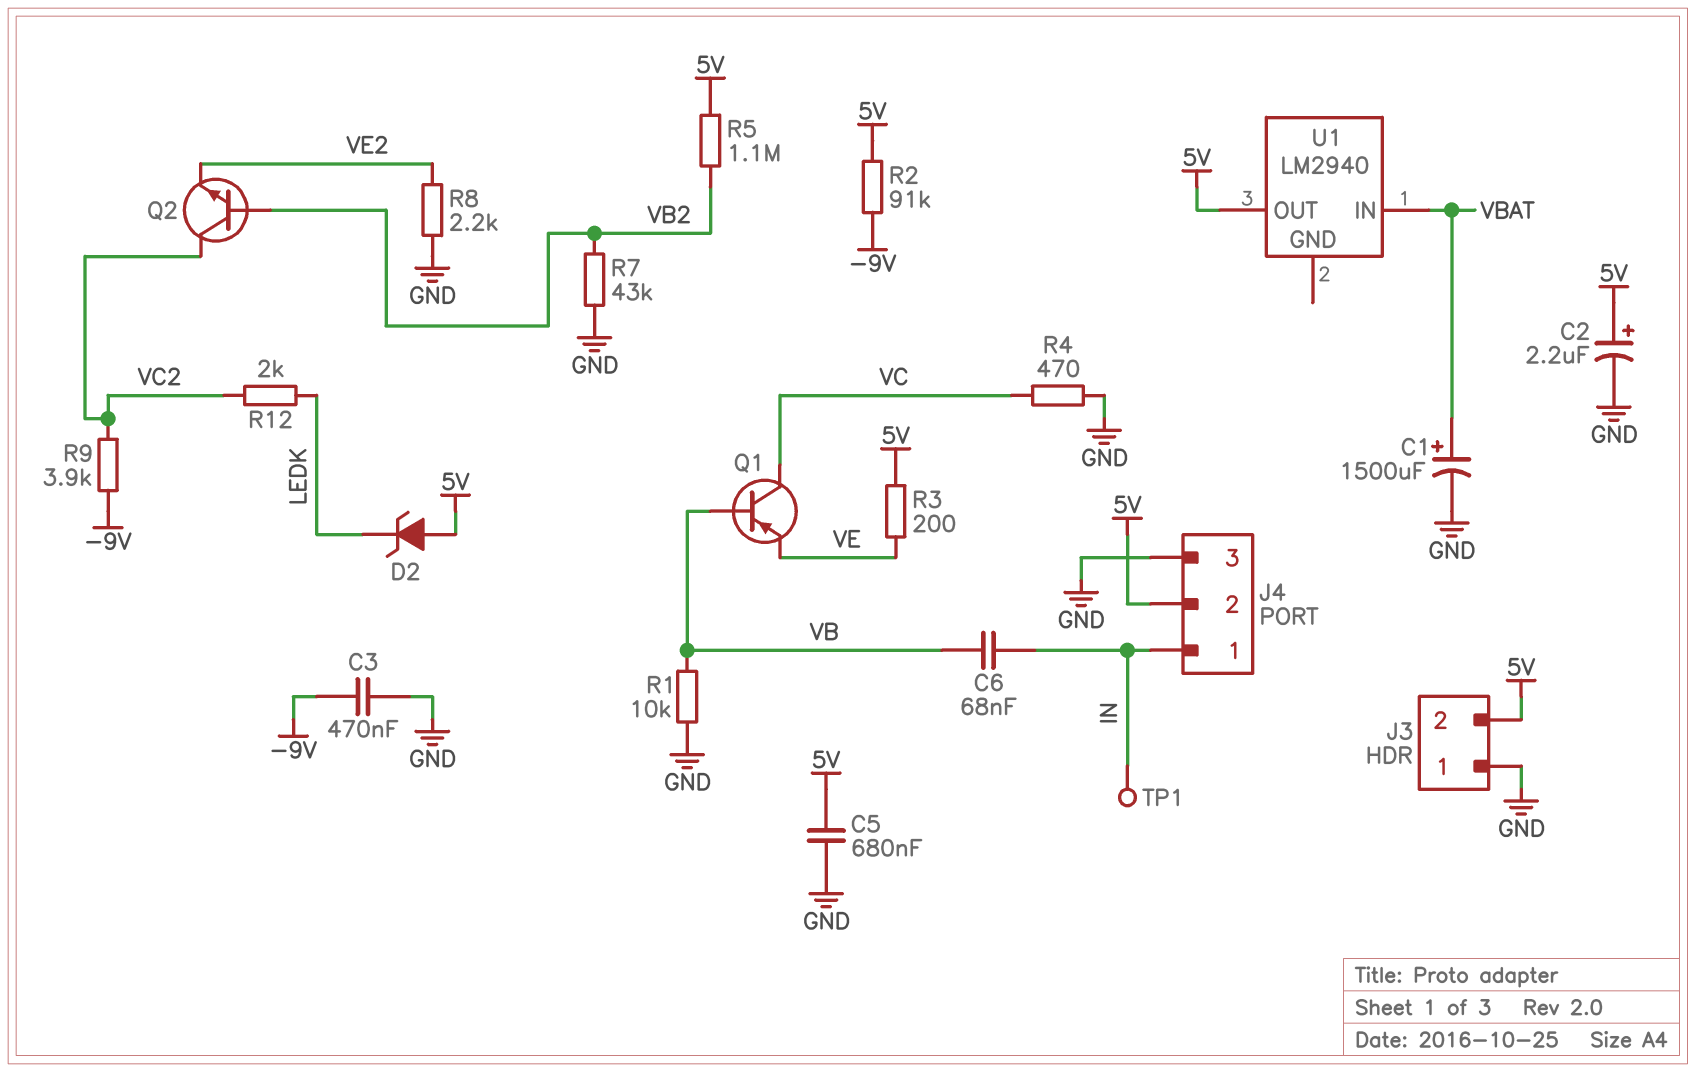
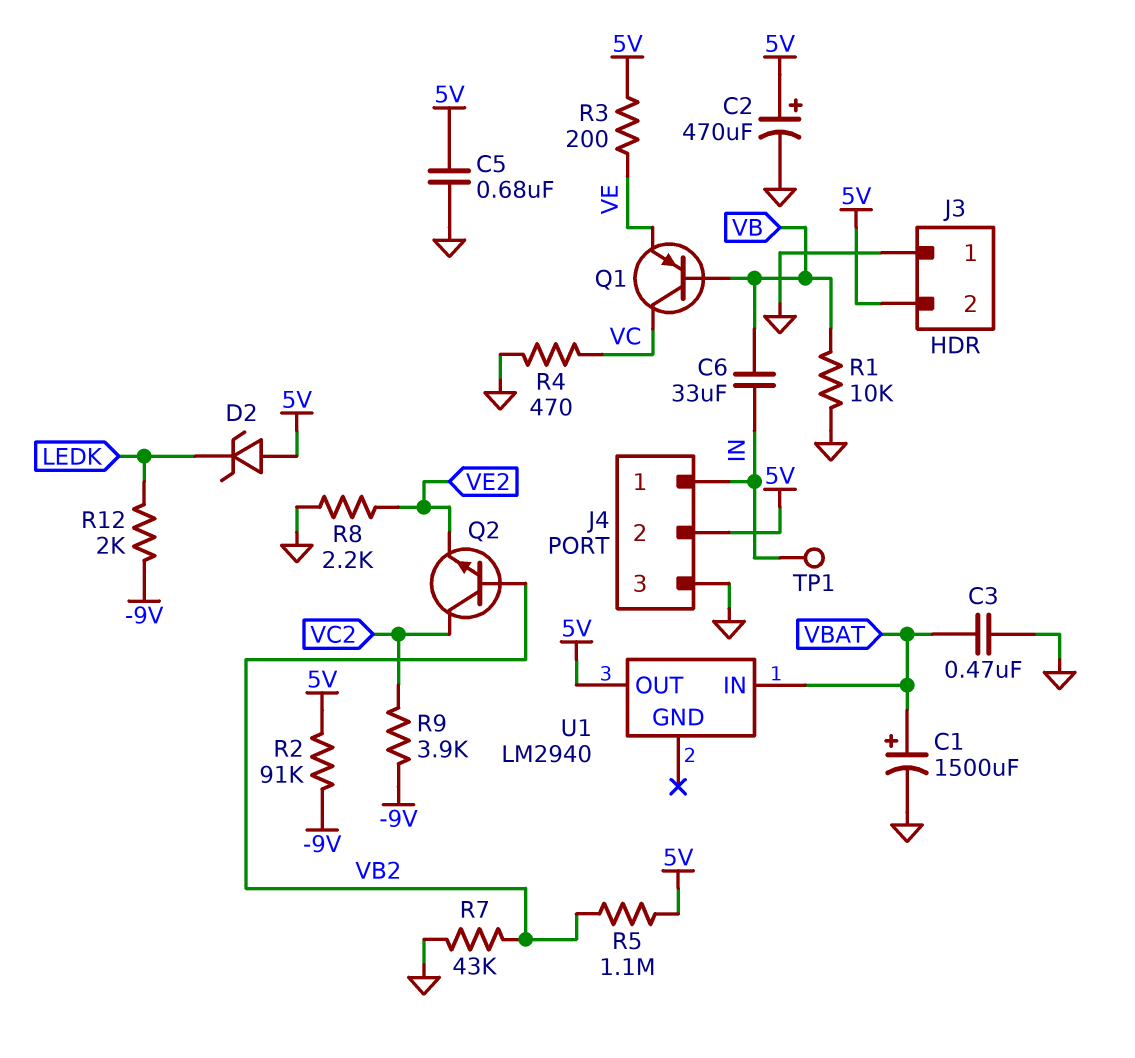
C2: 2.2uF (plus 5V, minus GND) -> 470uF (plus 5V, minus GND)
C3: 470nF (-9V, GND) -> 470nF (GND, VBAT)
C6: 68nF (IN, VB) -> 33uF (IN, VB)
R12: 2k (LEDK, VC2) -> 2k (-9V, LEDK)

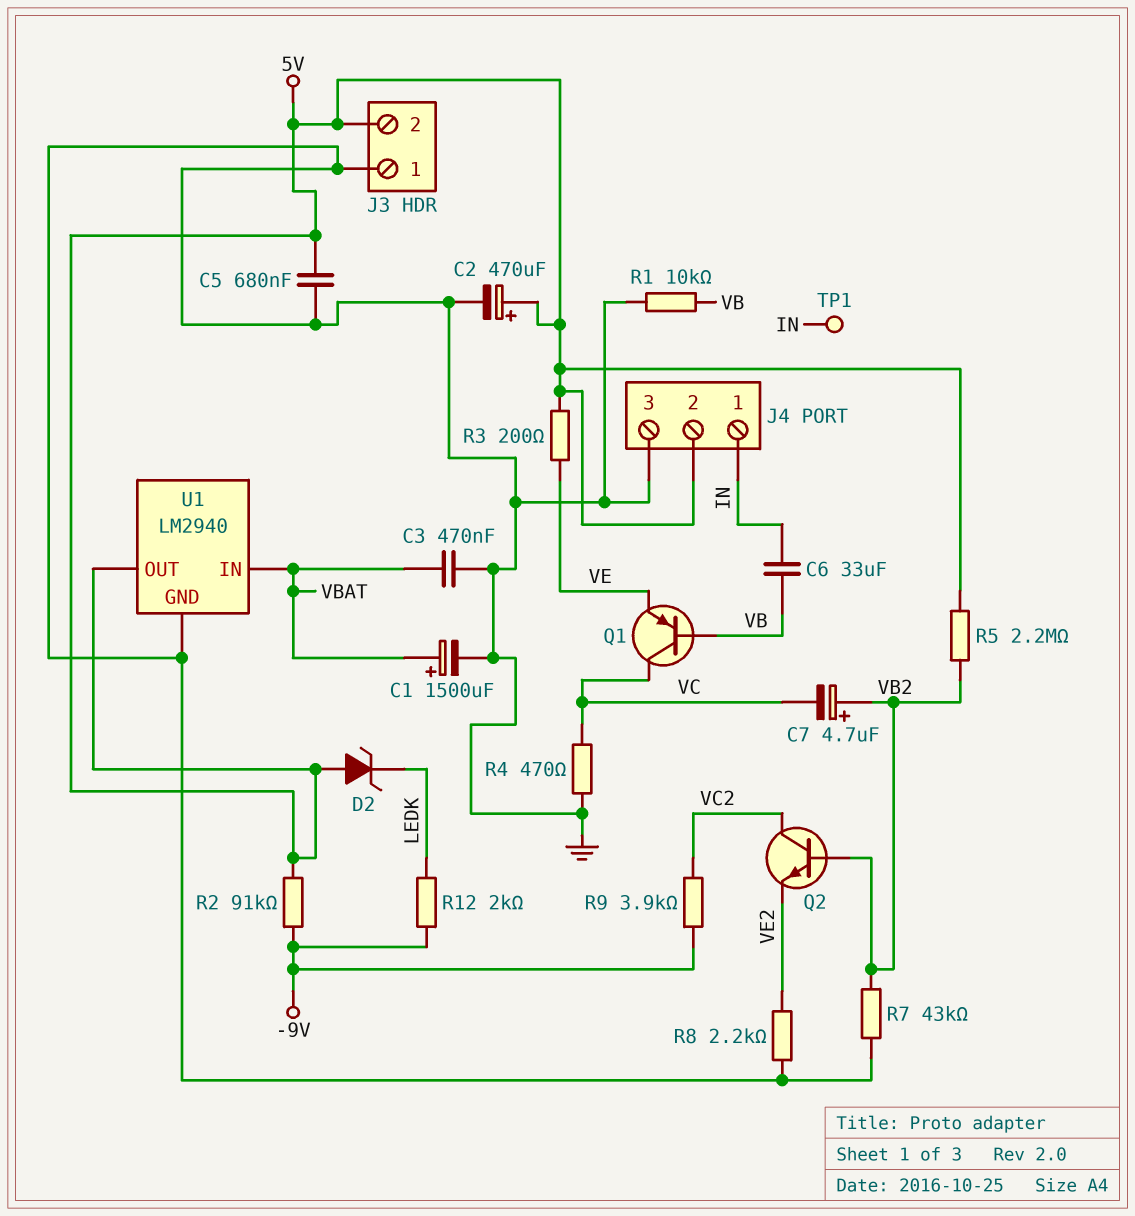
C7: none -> 4.7uF (plus VB2, minus VC)
R5: 1.1M (5V, VB2) -> 2.2M (5V, VB2)
U1 pin GND: none -> GND

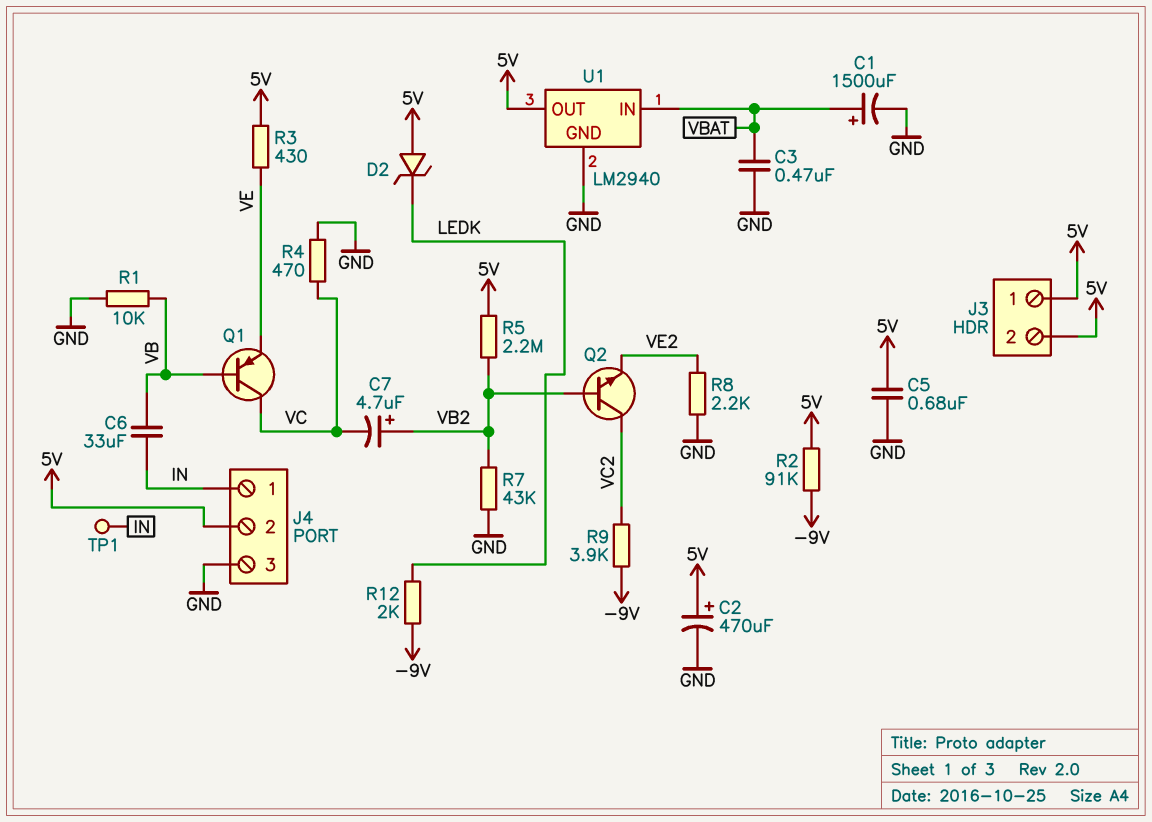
J3 pin 1: GND -> 5V
R3: 200 (5V, VE) -> 430 (5V, VE)

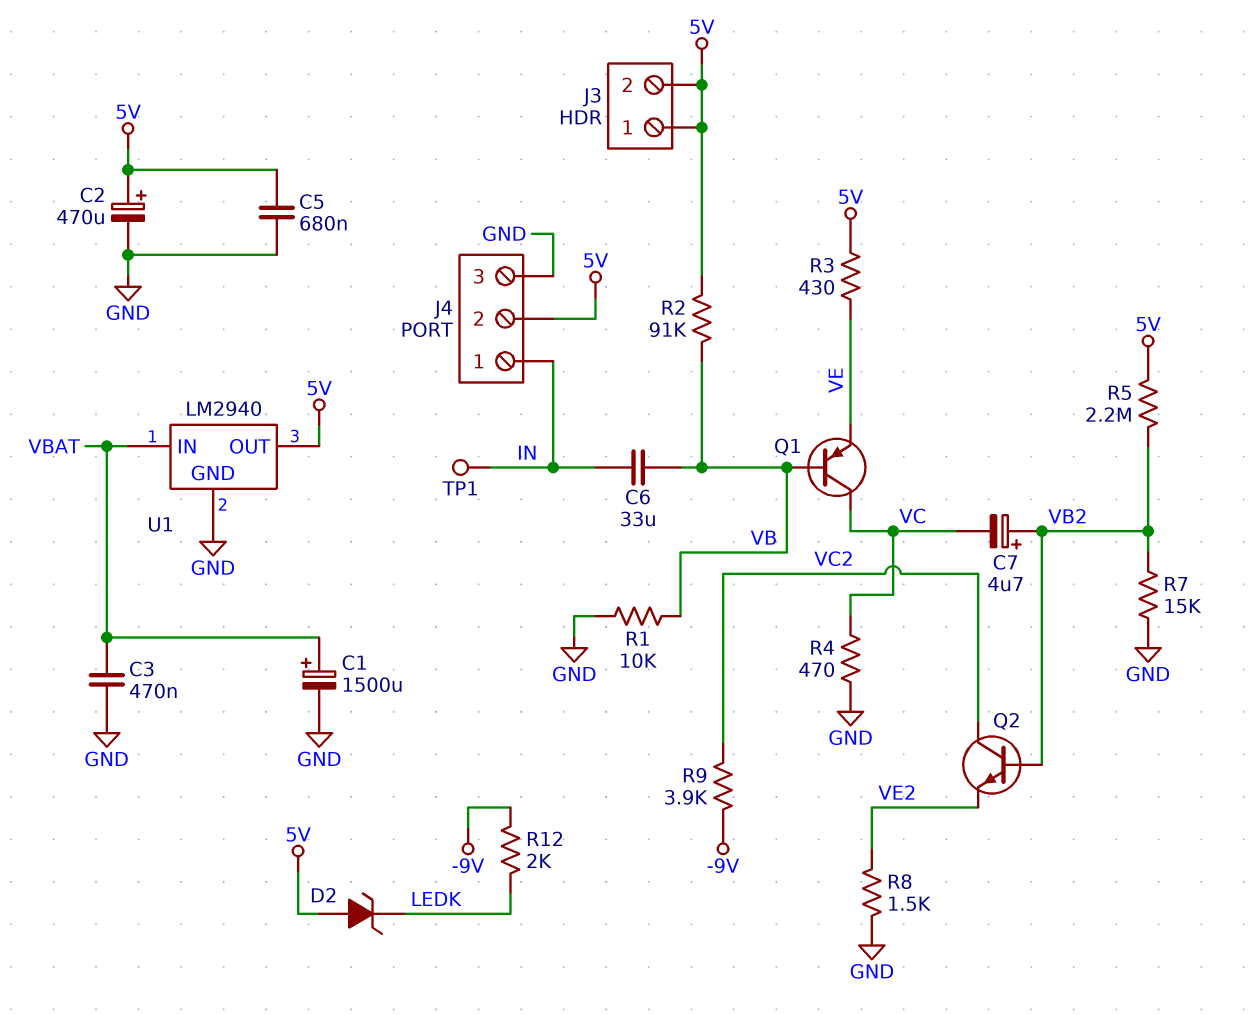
R2: 91k (-9V, 5V) -> 91k (5V, VB)
R7: 43k (GND, VB2) -> 15k (GND, VB2)
R8: 2.2k (GND, VE2) -> 1.5k (GND, VE2)

